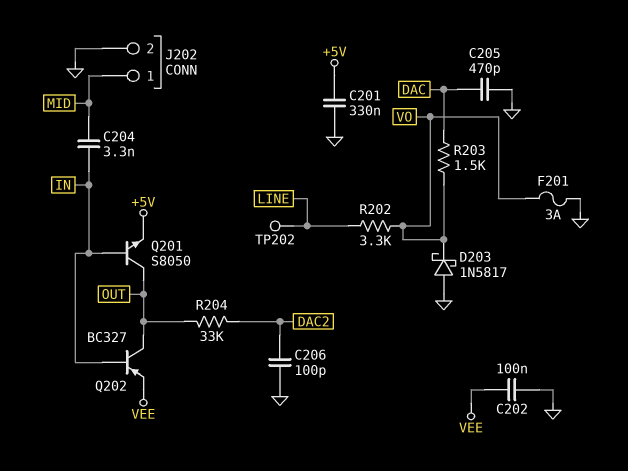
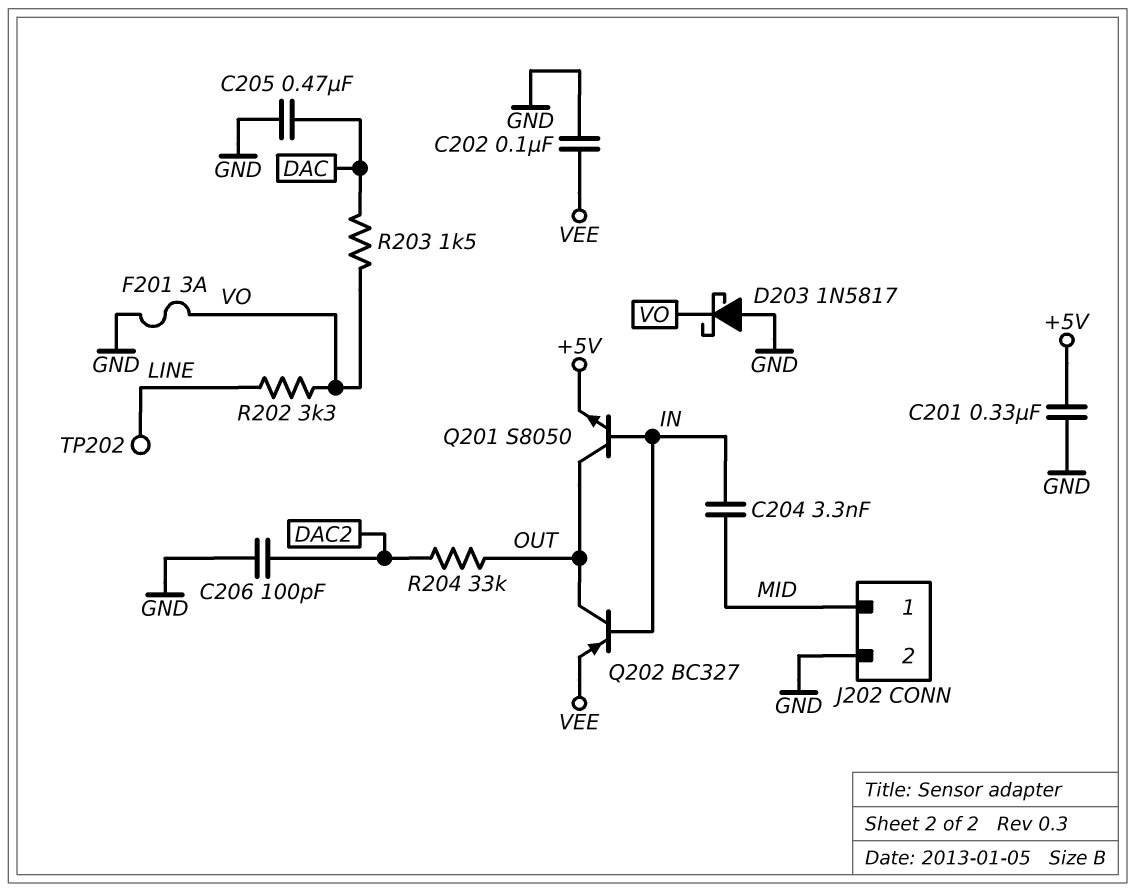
C205: 470pF (DAC, GND) -> 470nF (DAC, GND)

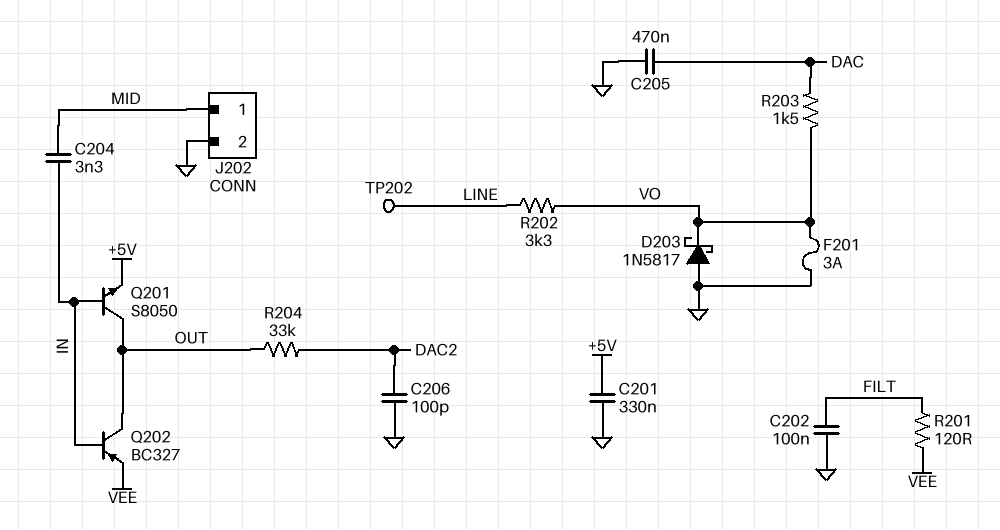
C202: 100nF (GND, VEE) -> 100nF (FILT, GND)
R201: none -> 120 (FILT, VEE)

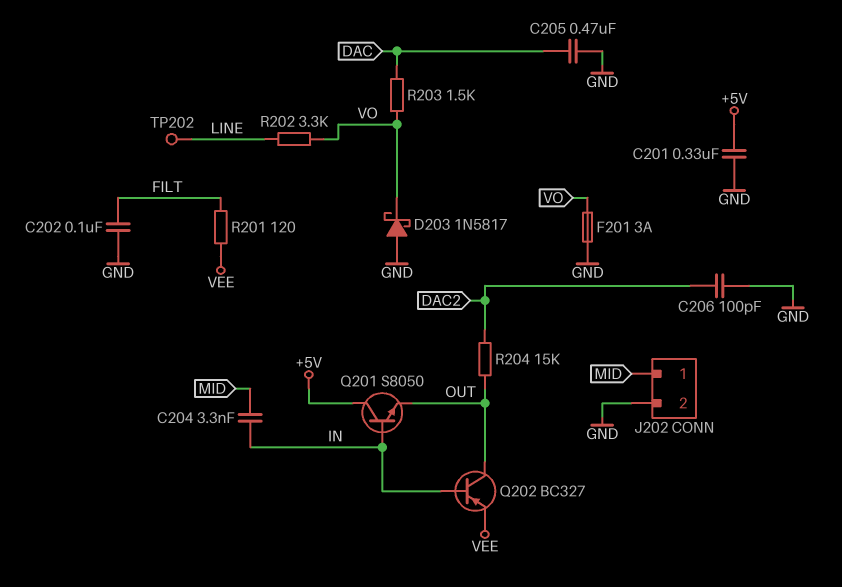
Q201: NPN S8050 (B IN, C OUT, E +5V) -> NPN S8050 (B IN, C +5V, E OUT)
R204: 33k (DAC2, OUT) -> 15k (DAC2, OUT)

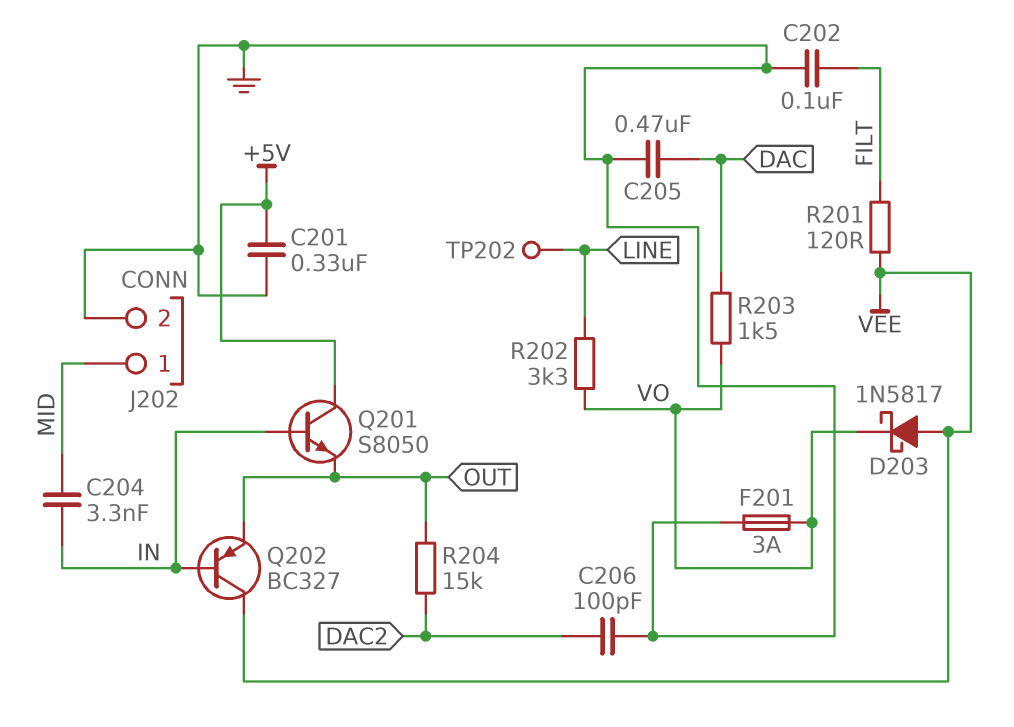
D203: schottky 1N5817 (A GND, K VO) -> schottky 1N5817 (A VEE, K VO)
Q202: PNP BC327 (B IN, C OUT, E VEE) -> PNP BC327 (B IN, C VEE, E OUT)

